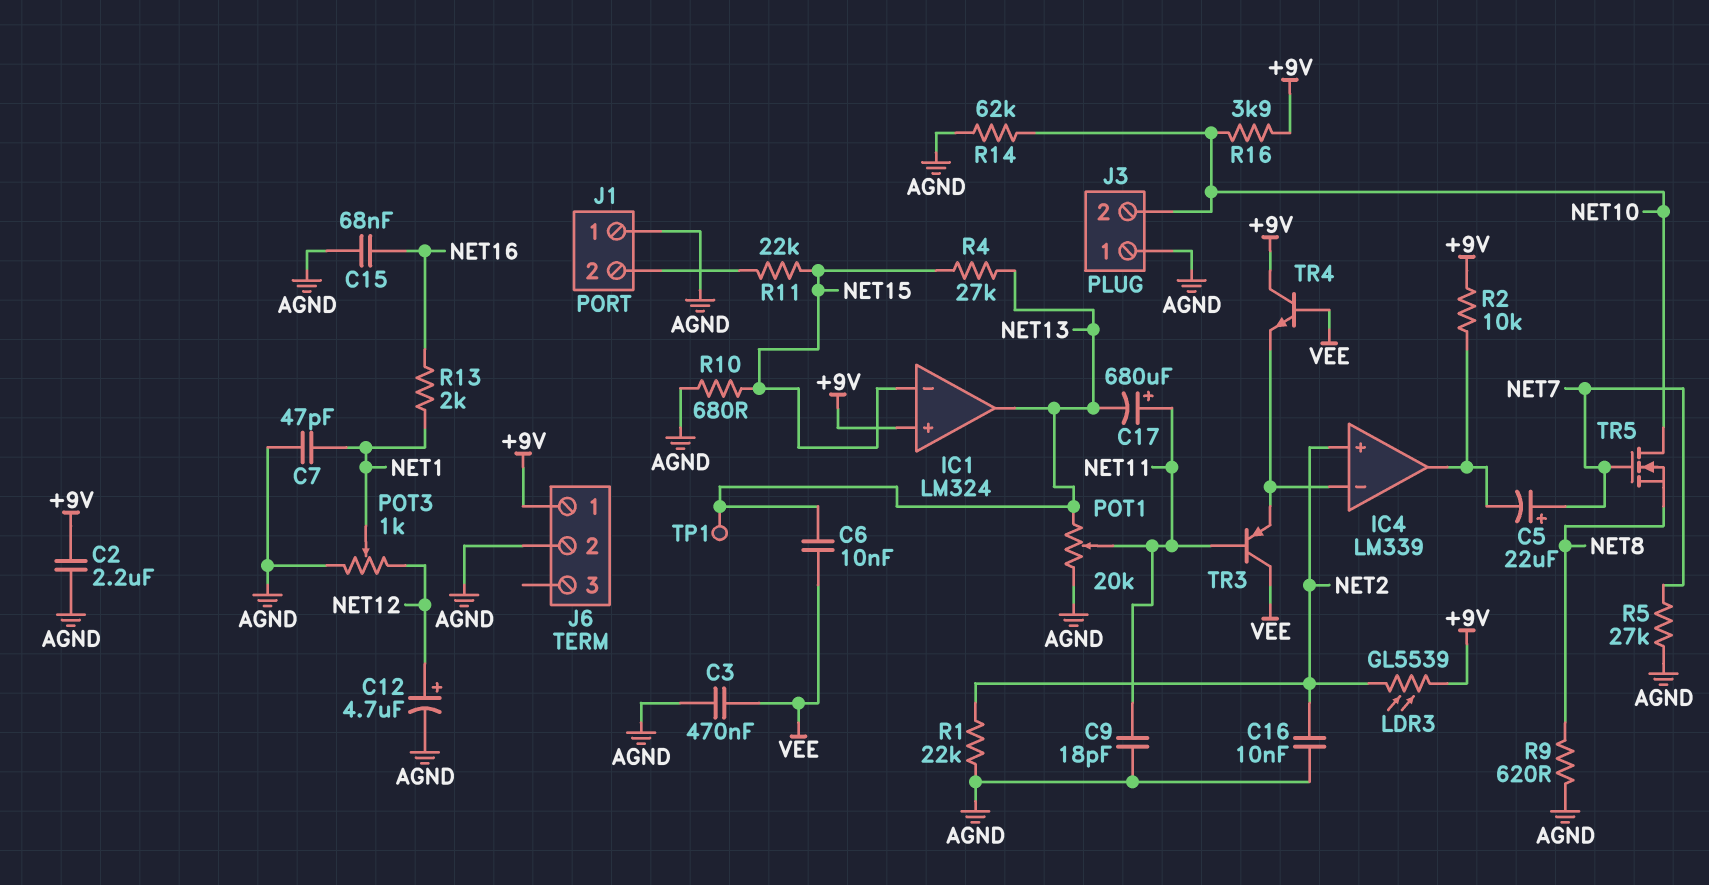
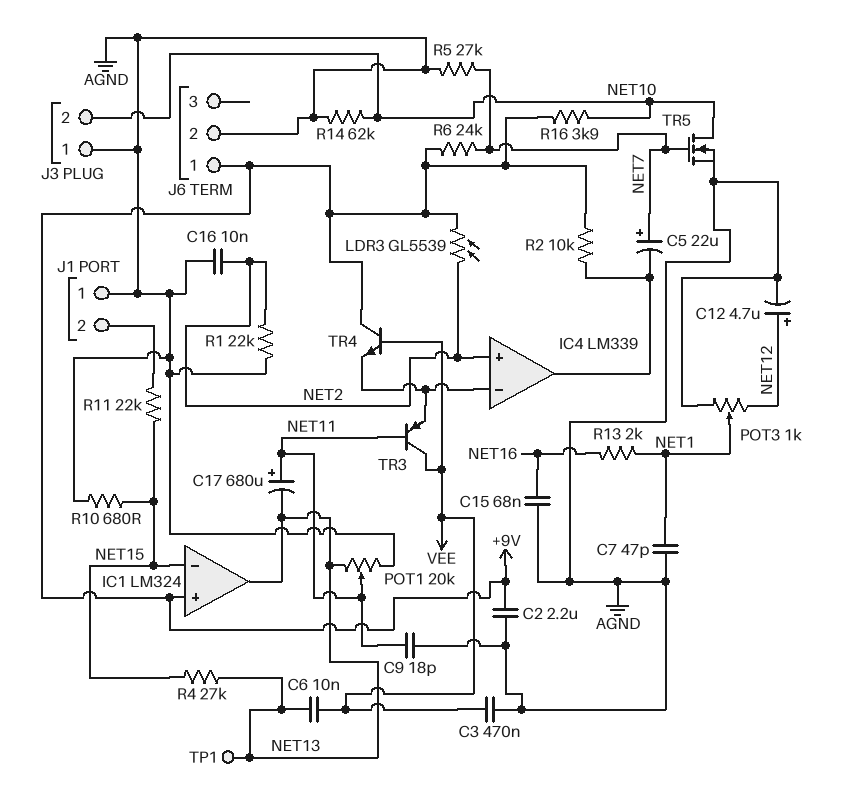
R6: none -> 24k (+9V, NET7)
R9: 620 (AGND, NET8) -> none
TR5: NMOS (G NET7, D NET10, S NET8) -> NMOS (G NET7, D NET10, S AGND)

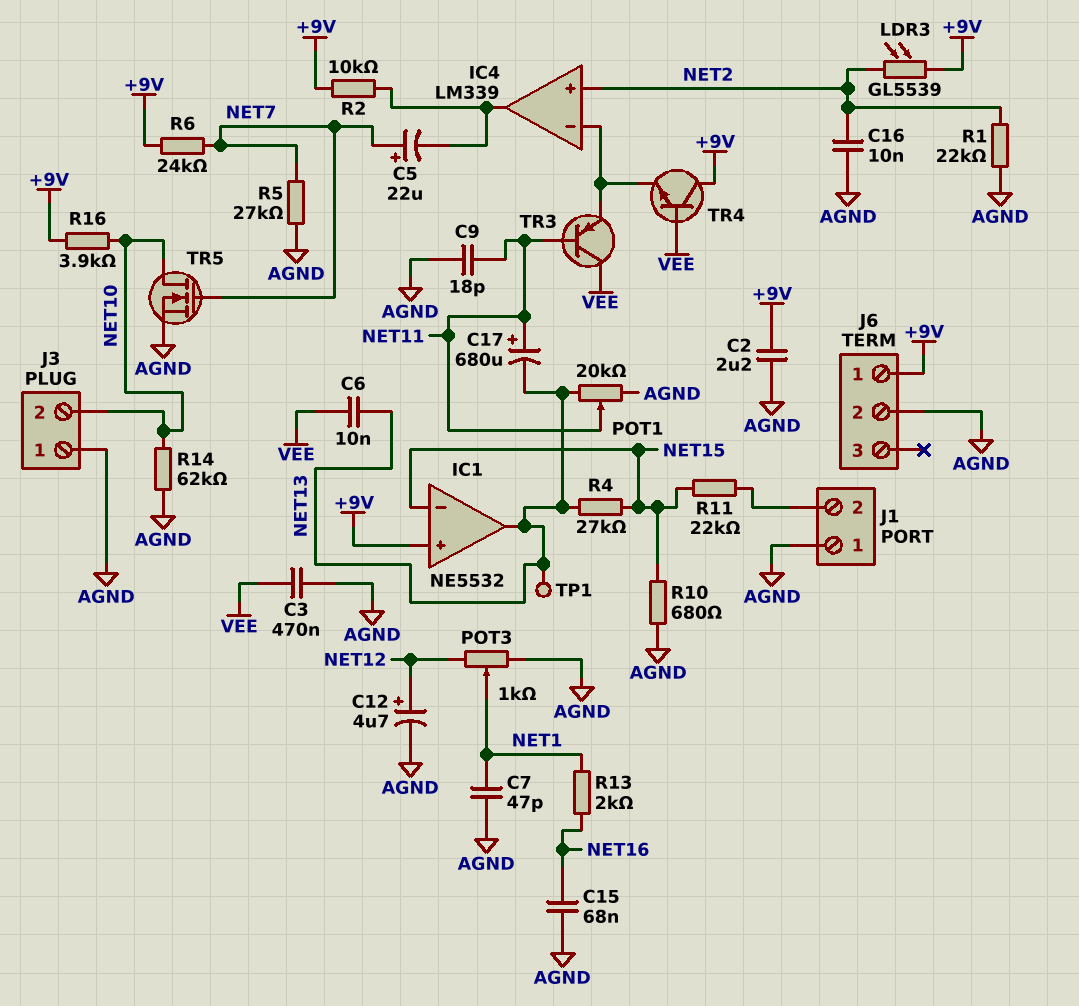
IC1: LM324 -> NE5532

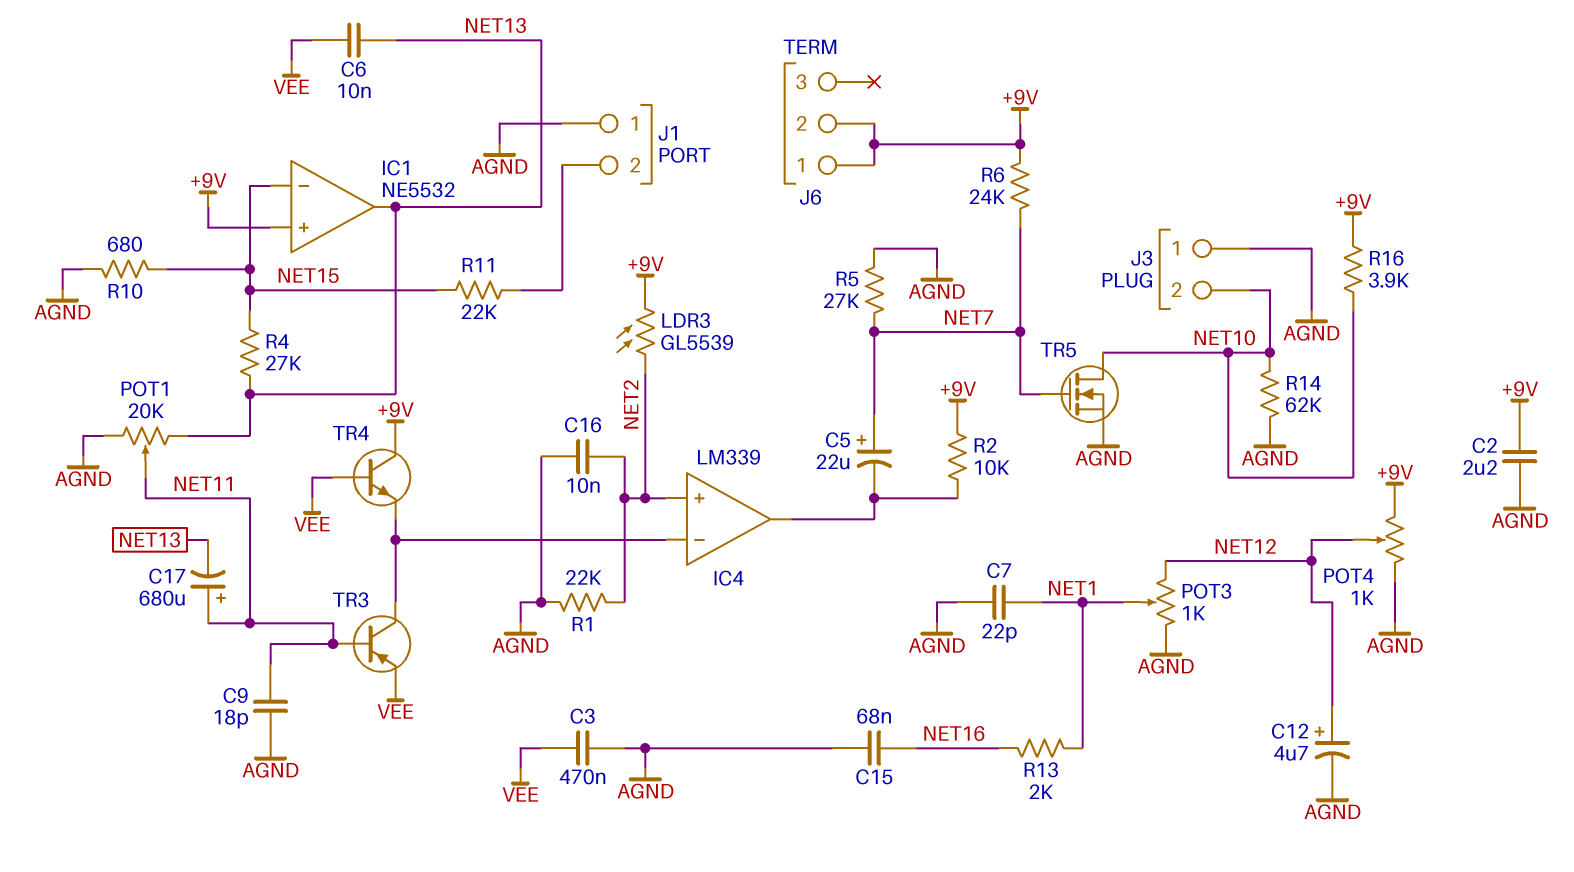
C7: 47pF (AGND, NET1) -> 22pF (AGND, NET1)
J6 pin 2: AGND -> +9V
POT4: none -> 1k (+9V, AGND, wiper NET12)
TP1: test point (NET13) -> none
TR3: PNP (B NET11, C VEE, E IC4/in-) -> PNP (B NET11, C IC4/in-, E VEE)

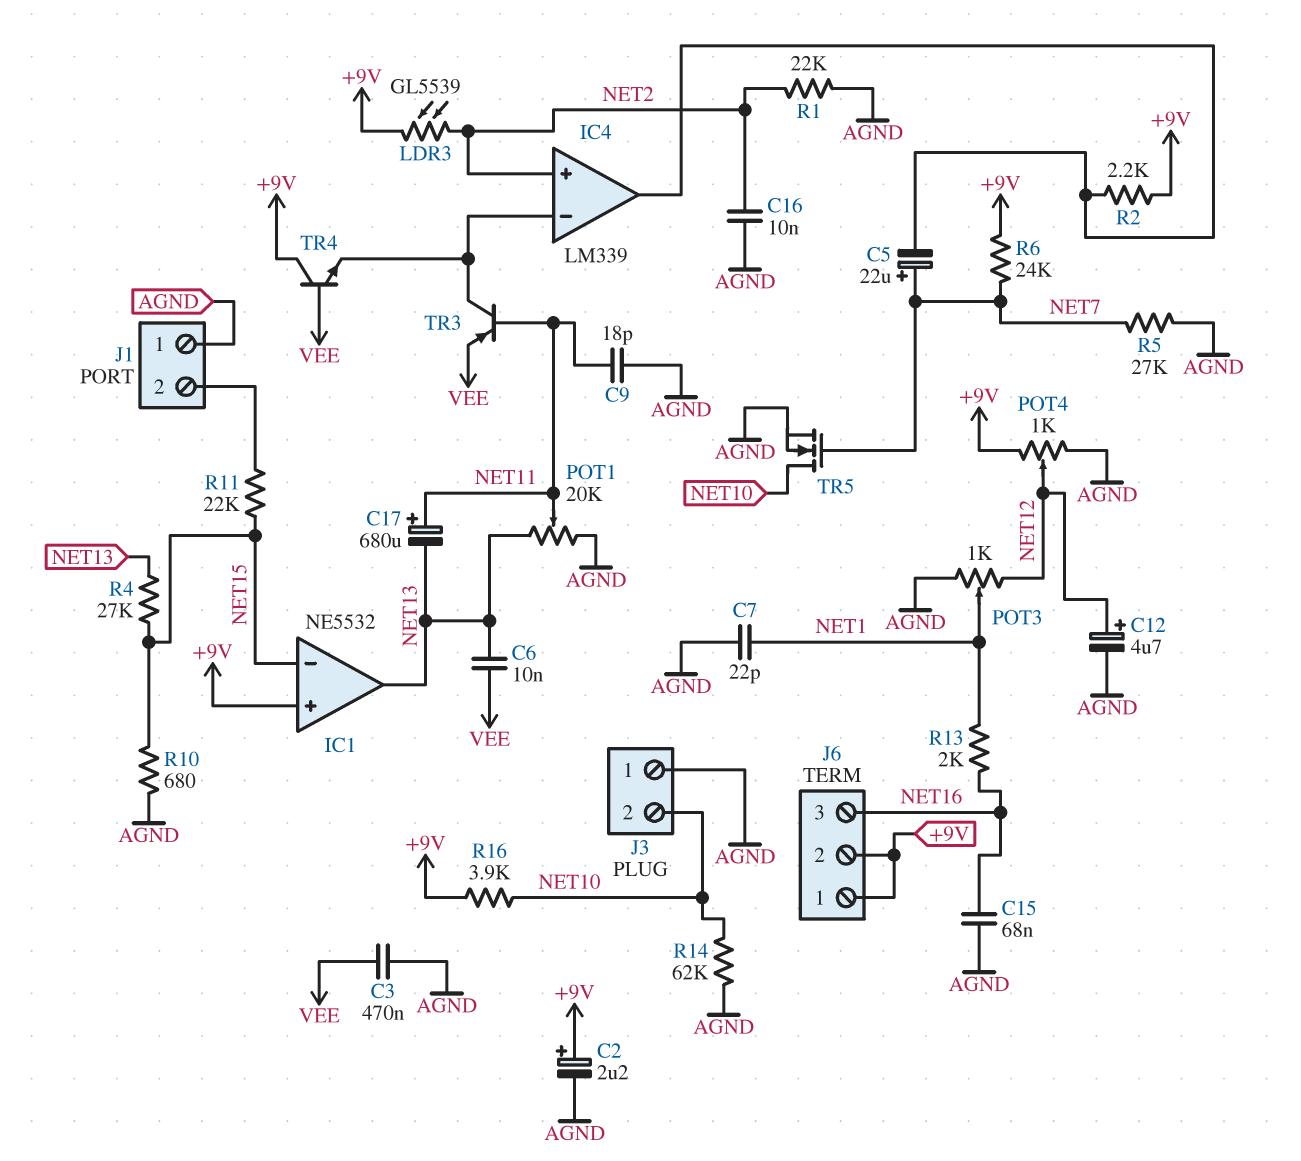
C2: 2.2uF (+9V, AGND) -> 2.2uF (plus +9V, minus AGND)
J6 pin 3: none -> NET16
R2: 10k (+9V, IC4/out) -> 2.2k (+9V, IC4/out)

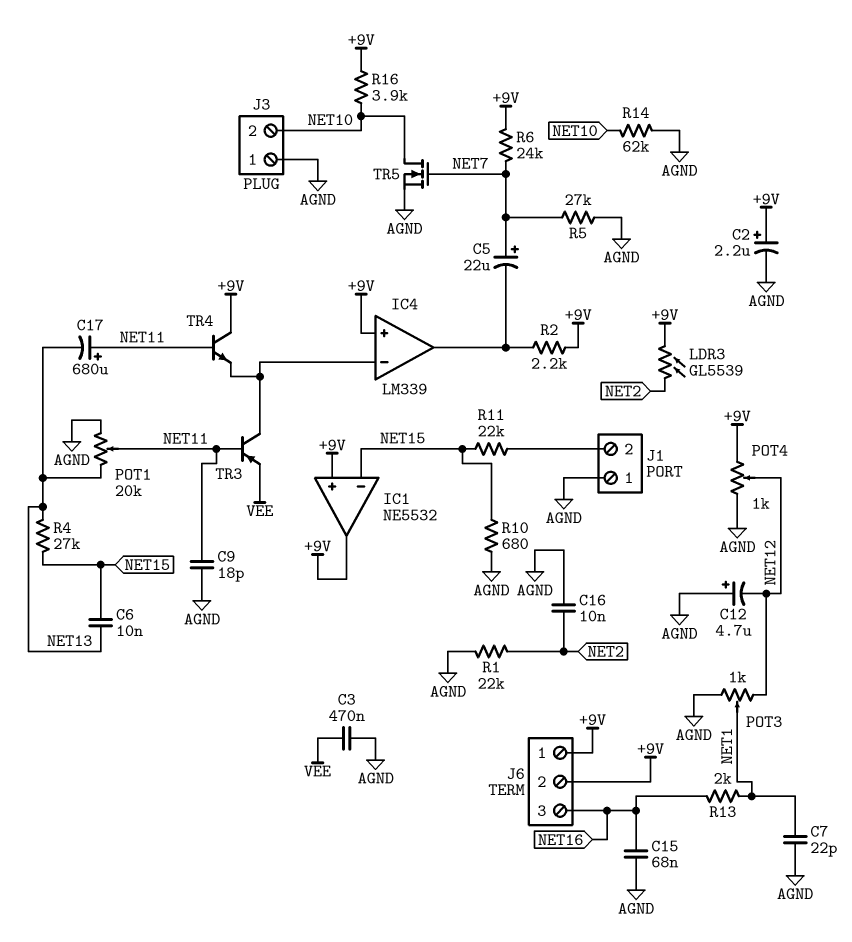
C6: 10nF (NET13, VEE) -> 10nF (NET13, NET15)
C12: 4.7uF (plus NET12, minus AGND) -> 4.7uF (plus AGND, minus NET12)
IC1 pin out: NET13 -> +9V
IC4 pin in+: NET2 -> +9V
TR4: NPN (B VEE, C +9V, E IC4/in-) -> NPN (B NET11, C +9V, E IC4/in-)

